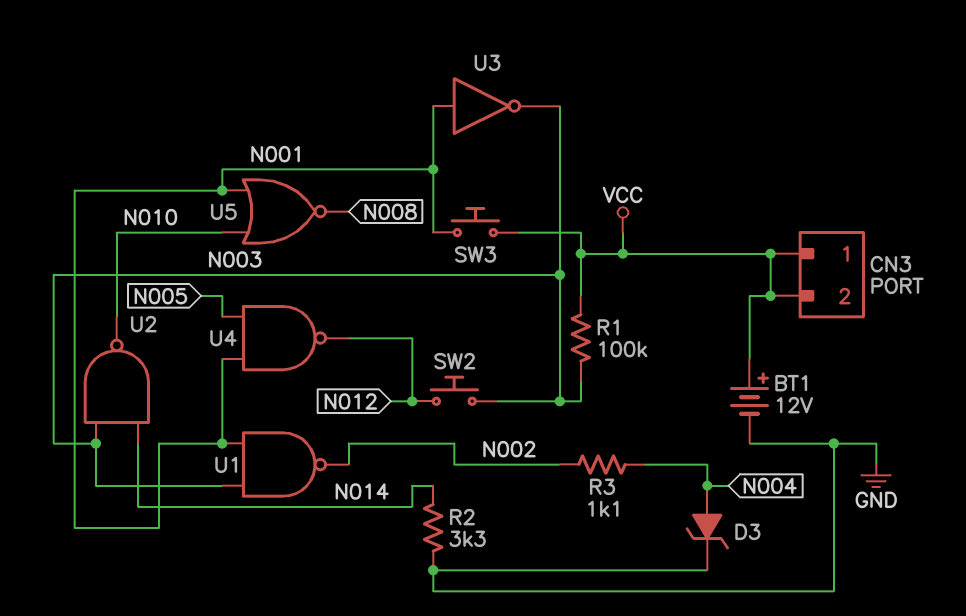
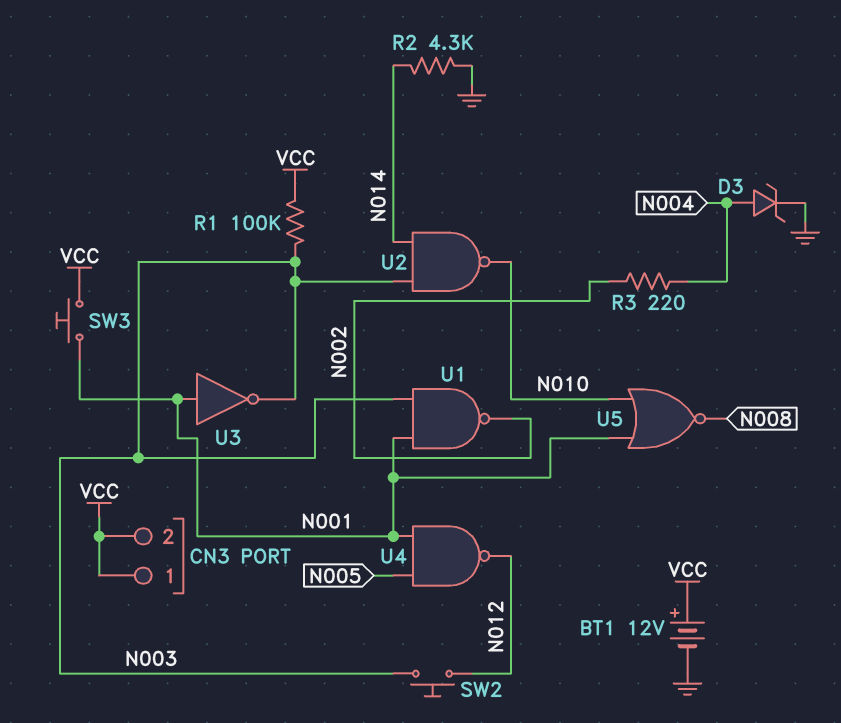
R2: 3.3k (GND, N014) -> 4.3k (GND, N014)
R3: 1.1k (N002, N004) -> 220 (N002, N004)

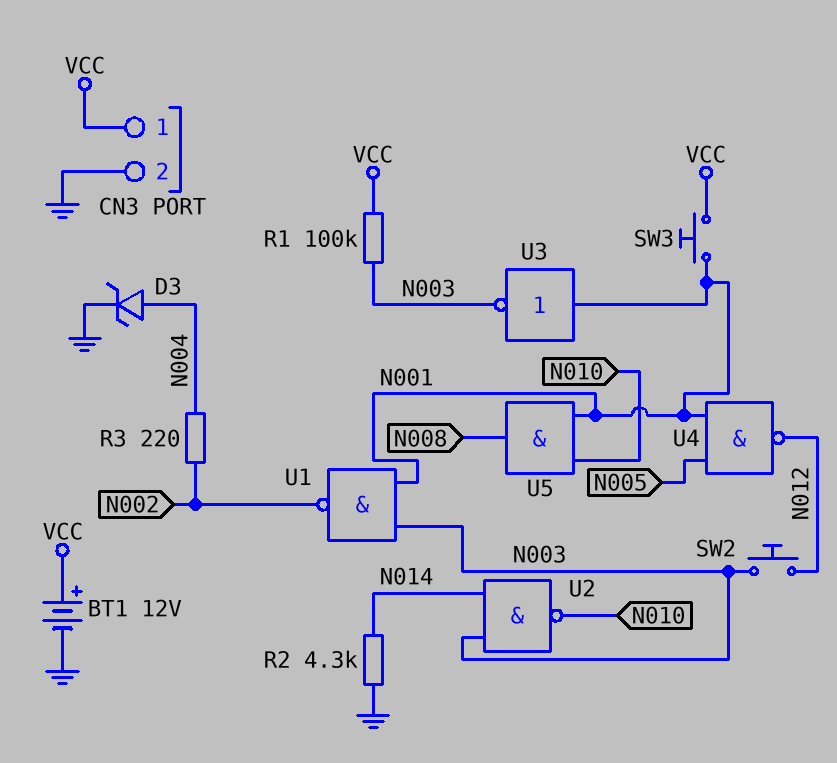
CN3 pin 2: VCC -> GND
U5: NOR (in N001, in N010, out N008) -> AND (in N001, in N010, out N008)

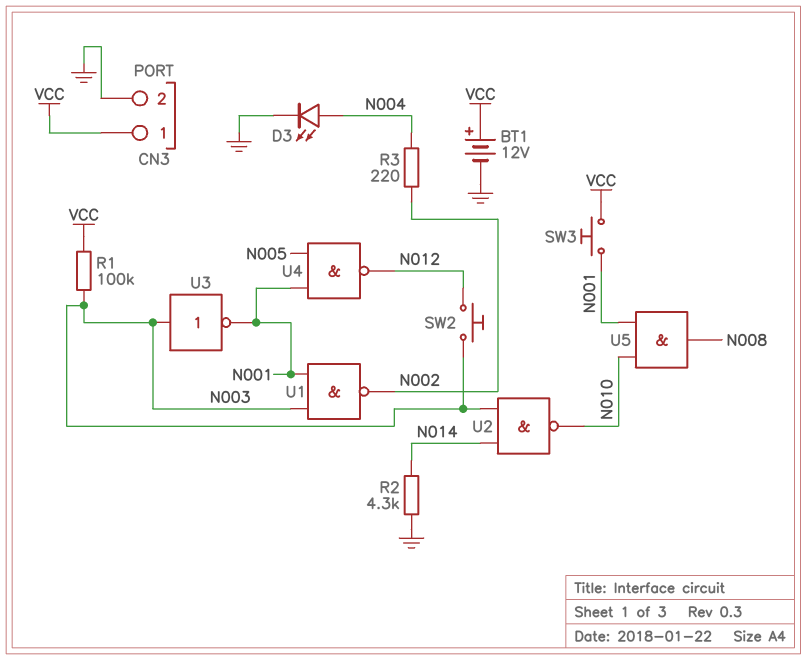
D3: zener (A N004, K GND) -> LED (A N004, K GND)
U3: NOT (in N001, out N003) -> NOT (in N003, out N001)

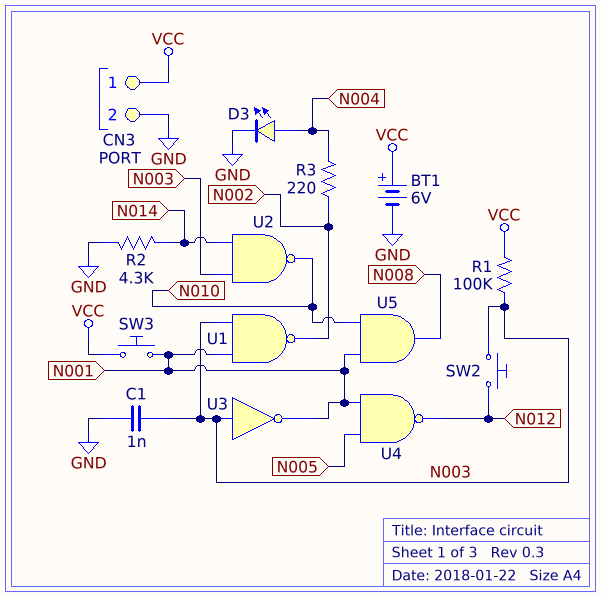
BT1: 12V (plus VCC, minus GND) -> 6V (plus VCC, minus GND)
C1: none -> 1nF (GND, N003)

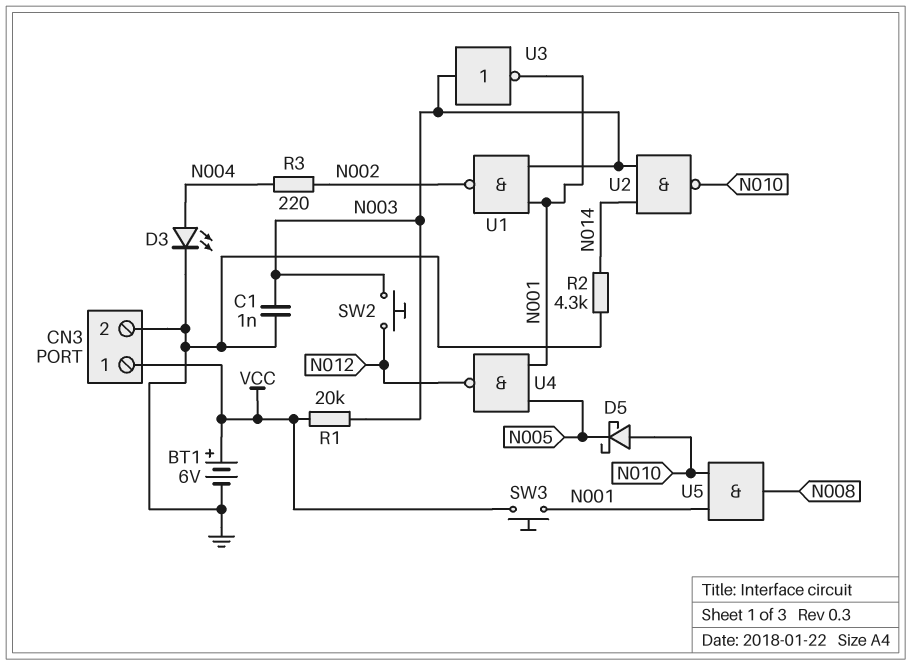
D5: none -> schottky (A N010, K N005)
R1: 100k (N003, VCC) -> 20k (N003, VCC)

